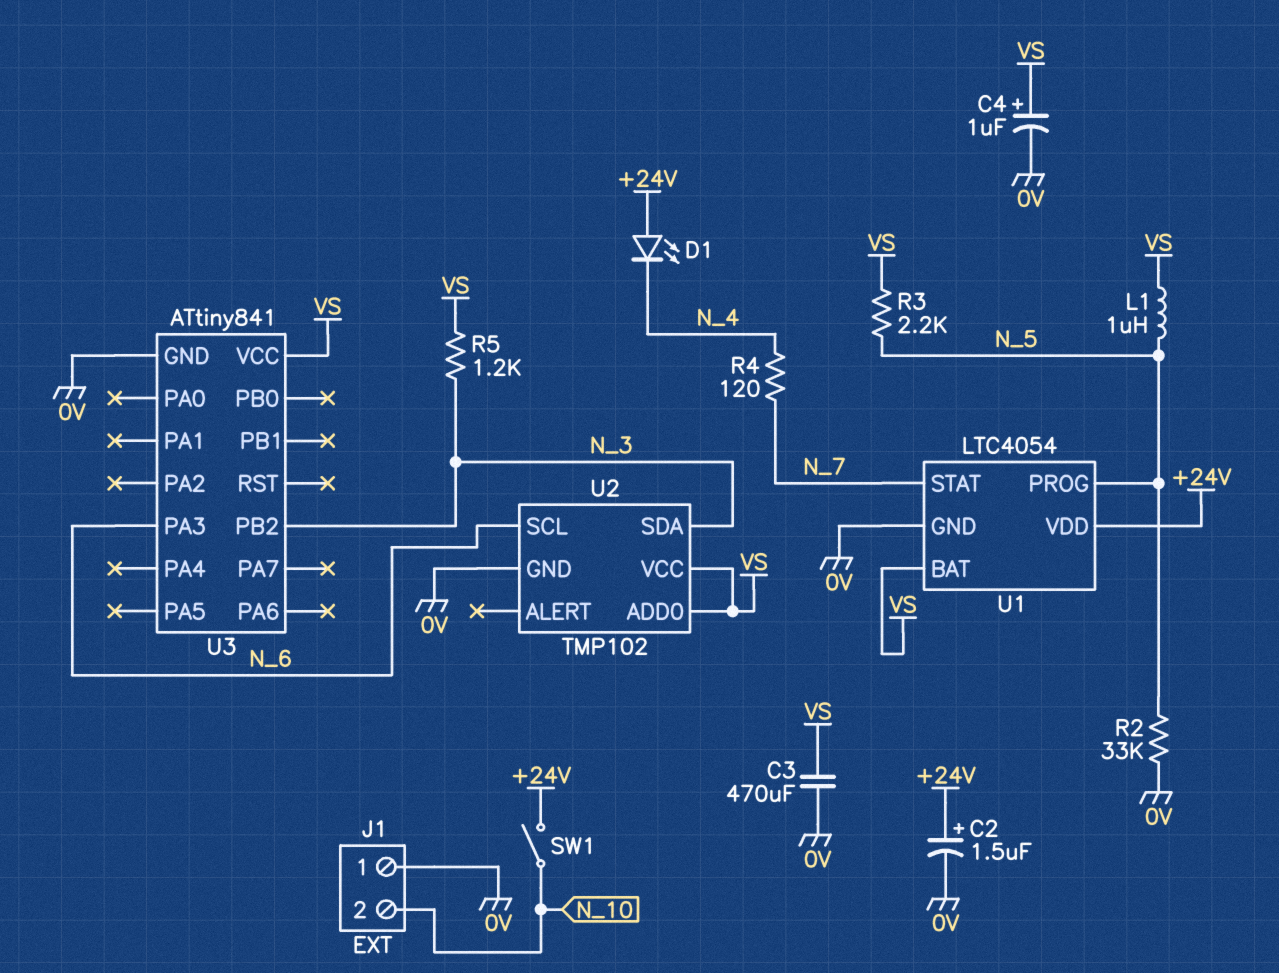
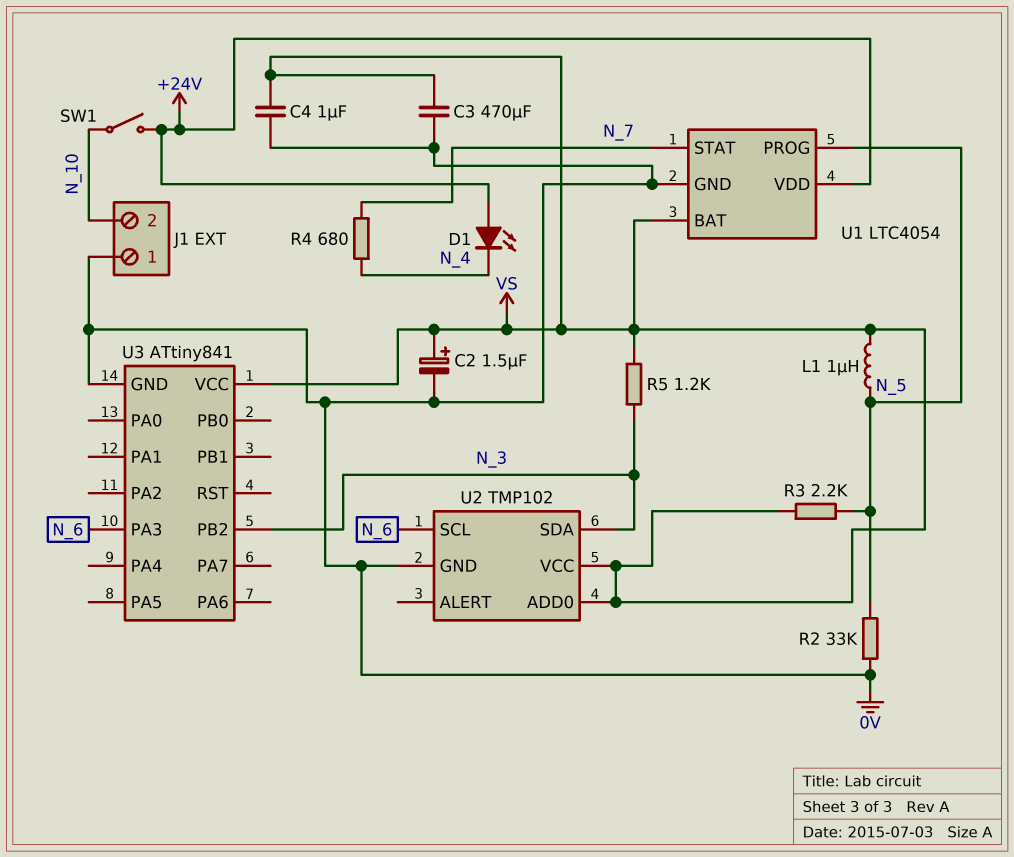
C2: 1.5uF (plus +24V, minus 0V) -> 1.5uF (plus VS, minus 0V)
C4: 1uF (plus VS, minus 0V) -> 1uF (0V, VS)
R4: 120 (N_4, N_7) -> 680 (N_4, N_7)

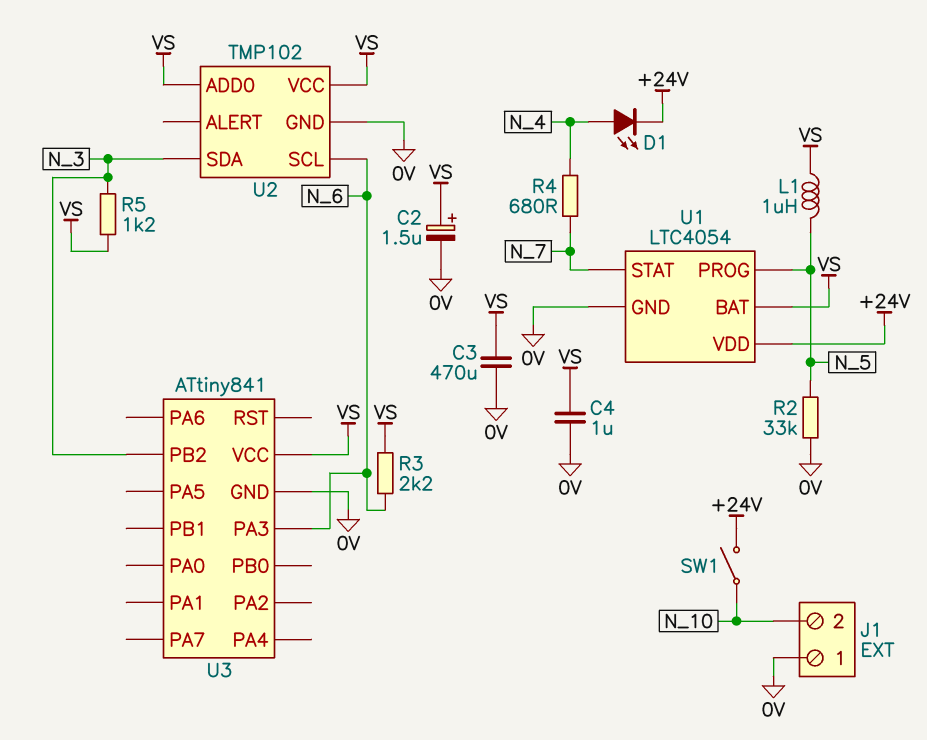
D1: LED (A +24V, K N_4) -> LED (A N_4, K +24V)
R3: 2.2k (N_5, VS) -> 2.2k (N_6, VS)

